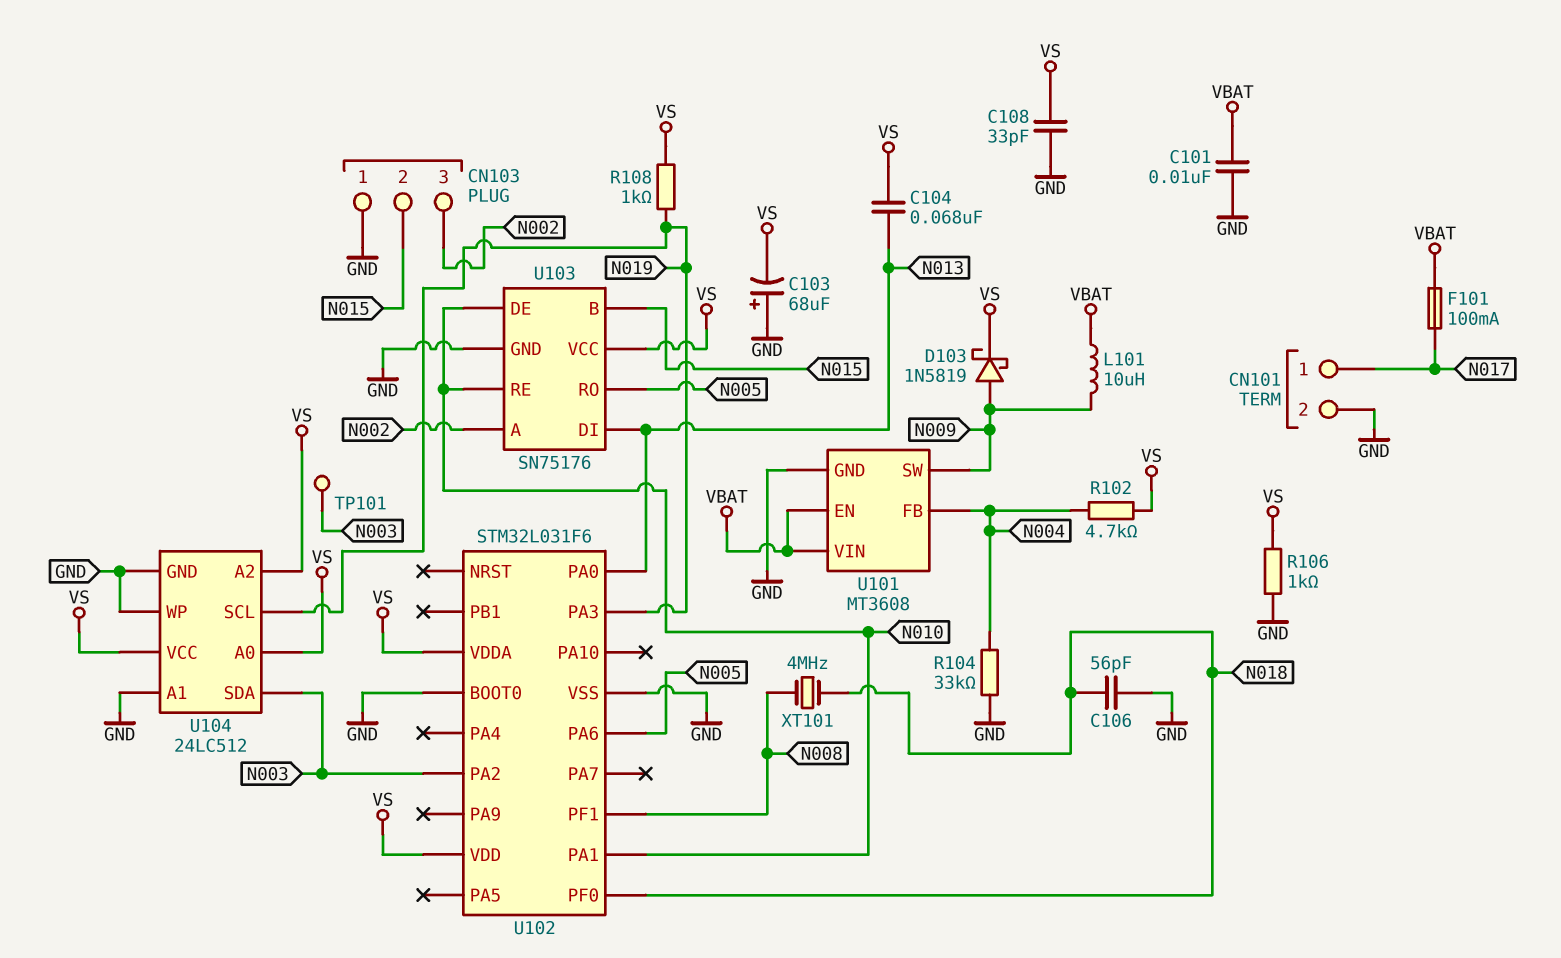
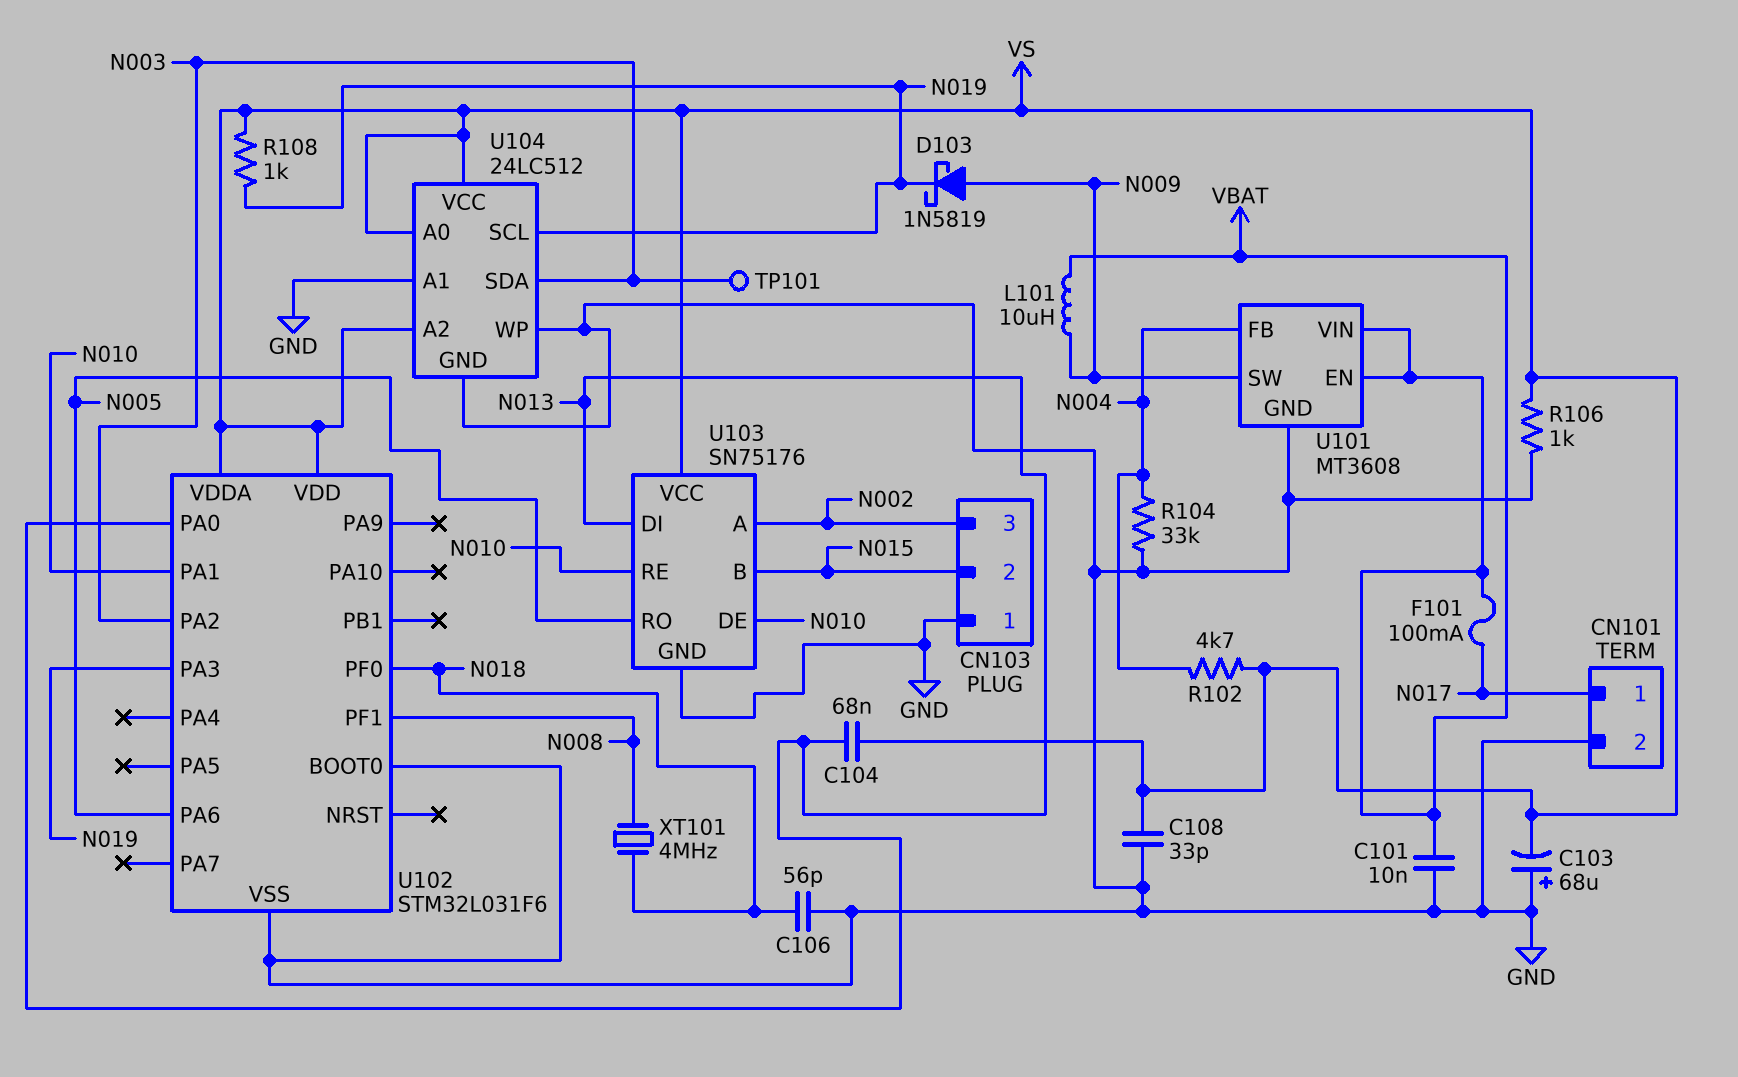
D103: schottky 1N5819 (A N009, K VS) -> schottky 1N5819 (A N009, K N019)

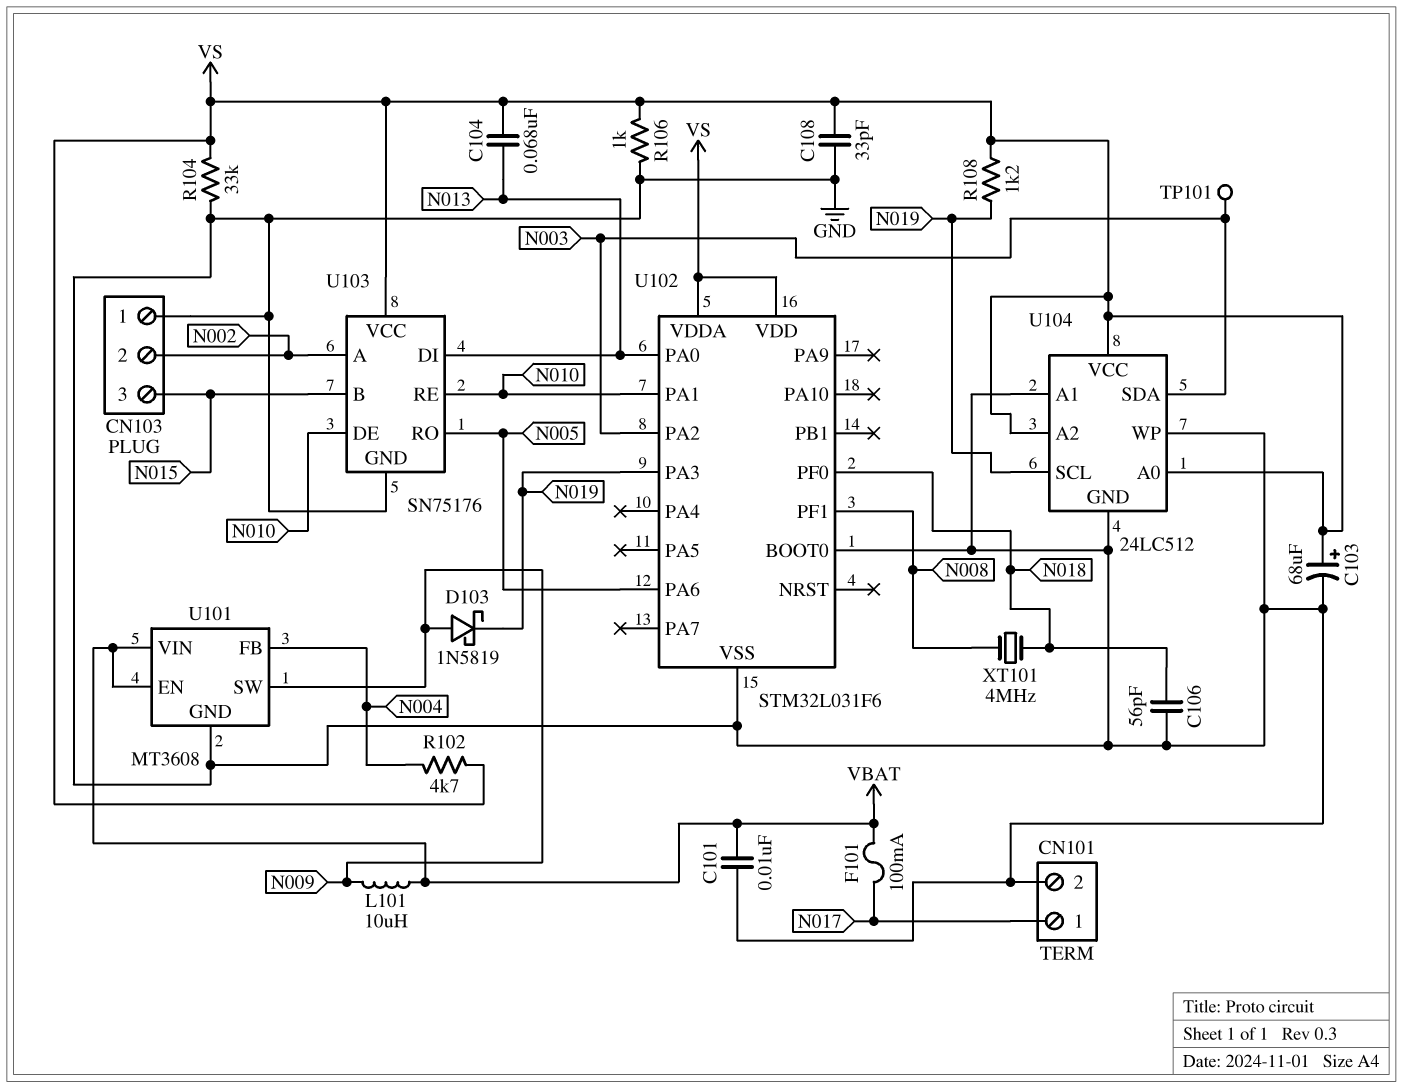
C103: 68uF (plus GND, minus VS) -> 68uF (plus VS, minus GND)
CN103 pin 2: N015 -> N002
CN103 pin 3: N002 -> N015
R104: 33k (GND, N004) -> 33k (GND, VS)
R108: 1k (N019, VS) -> 1.2k (N019, VS)

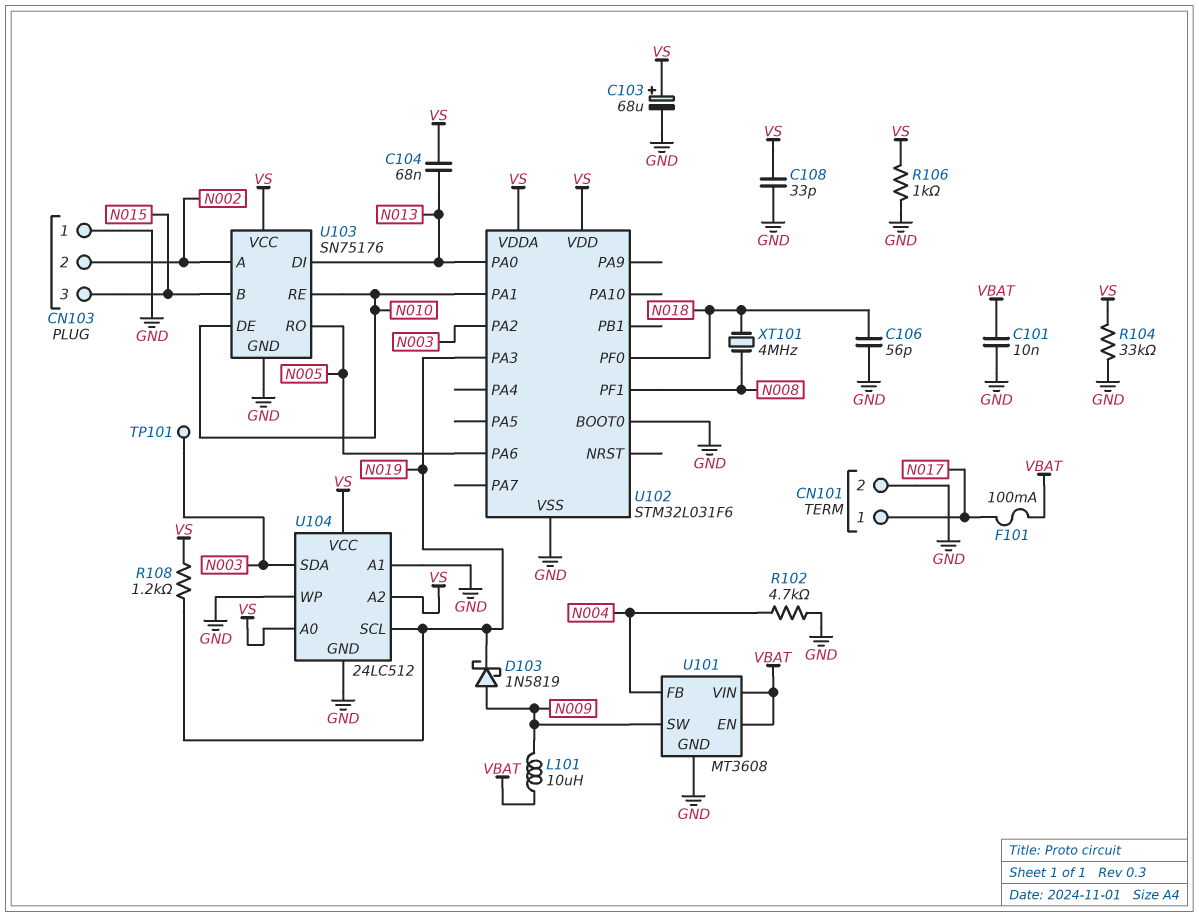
R102: 4.7k (N004, VS) -> 4.7k (GND, N004)

